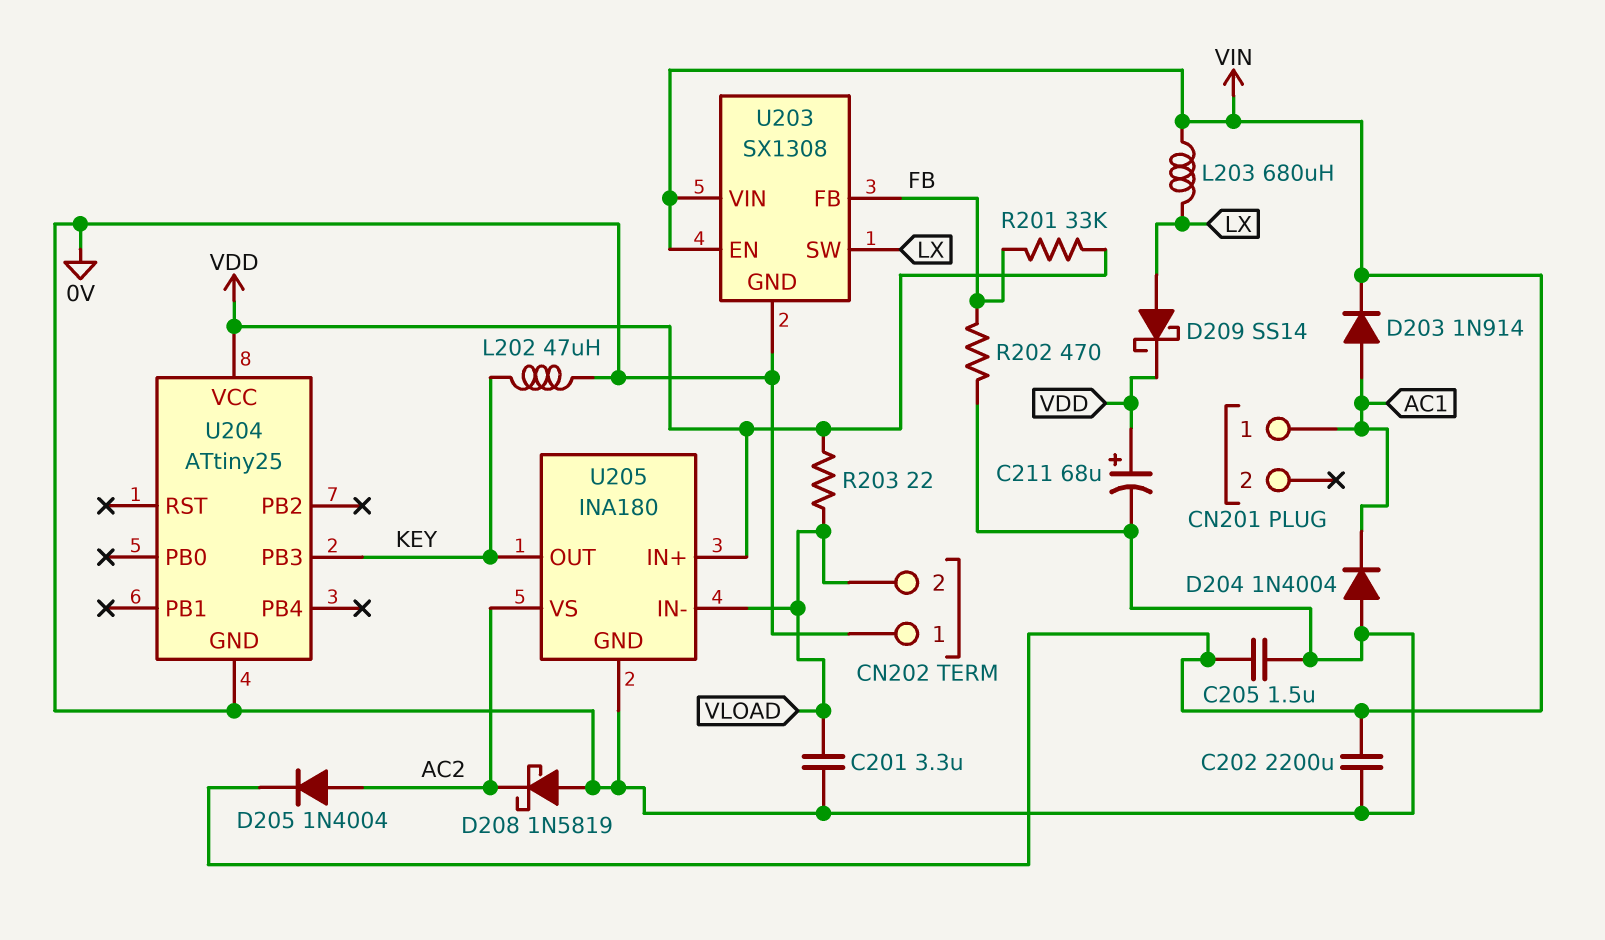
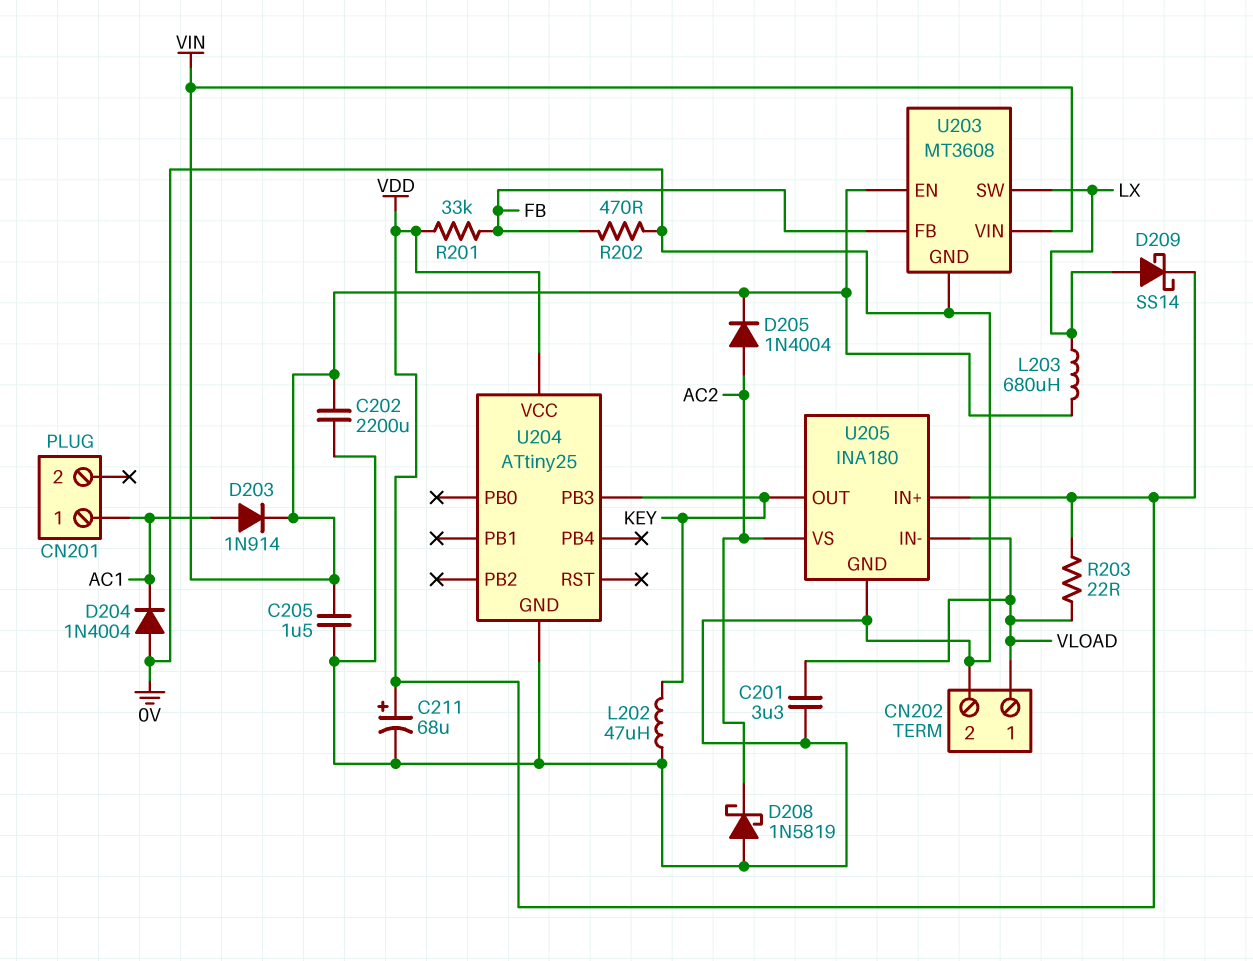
CN202 pin 1: 0V -> VLOAD
CN202 pin 2: VLOAD -> 0V
U203: SX1308 -> MT3608

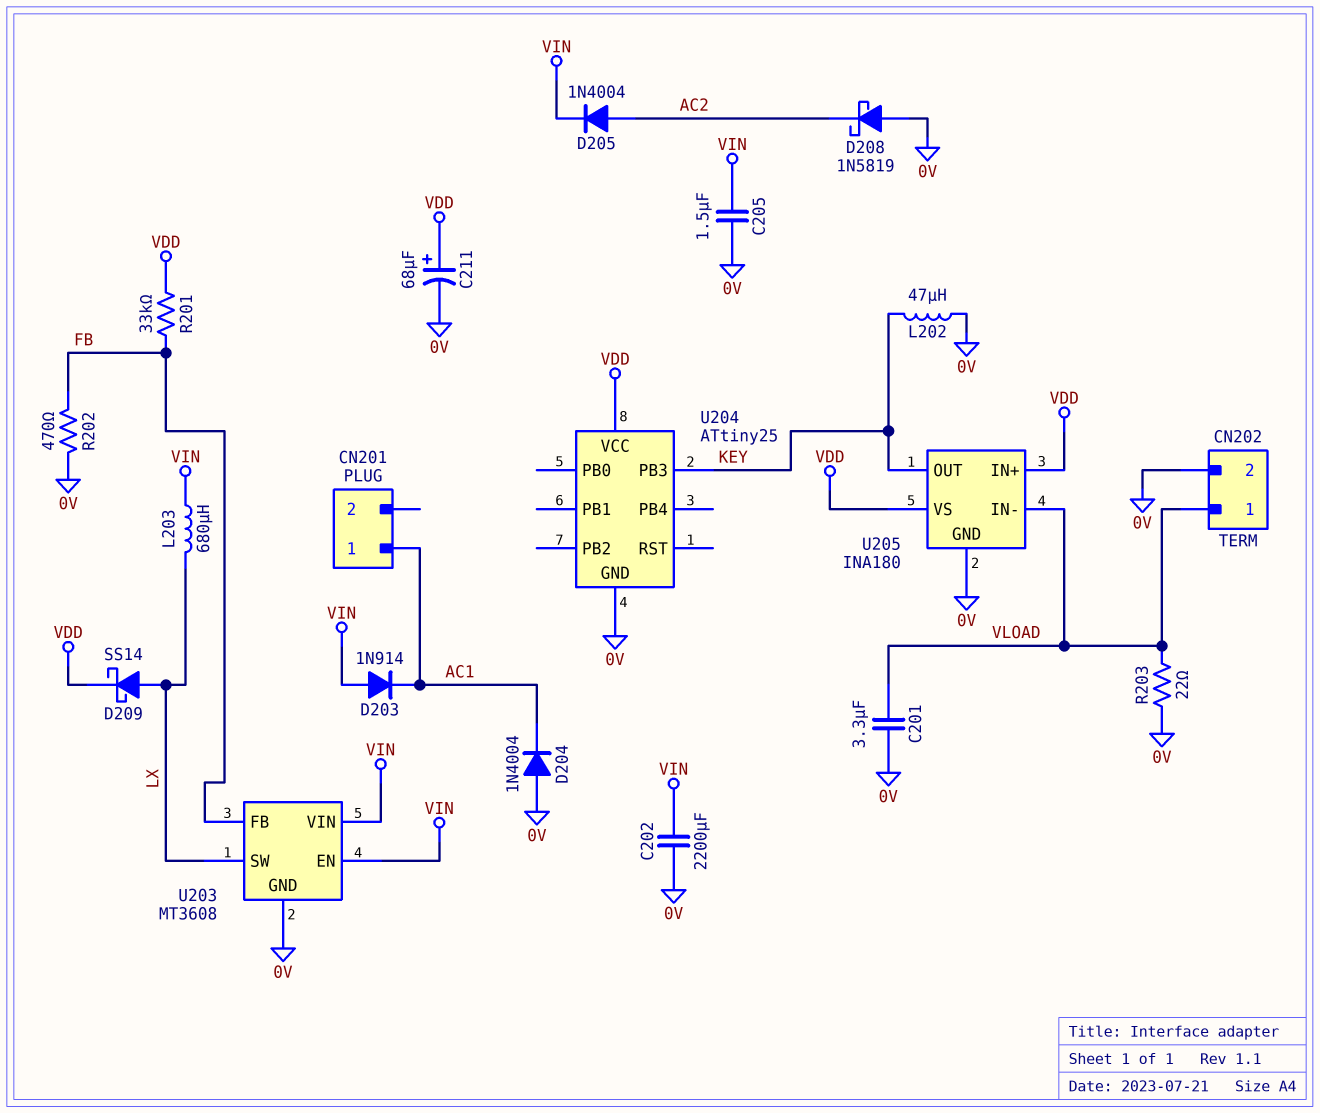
D203: diode 1N914 (A AC1, K VIN) -> diode 1N914 (A VIN, K AC1)
R203: 22 (VDD, VLOAD) -> 22 (0V, VLOAD)
U205 pin VS: AC2 -> VDD

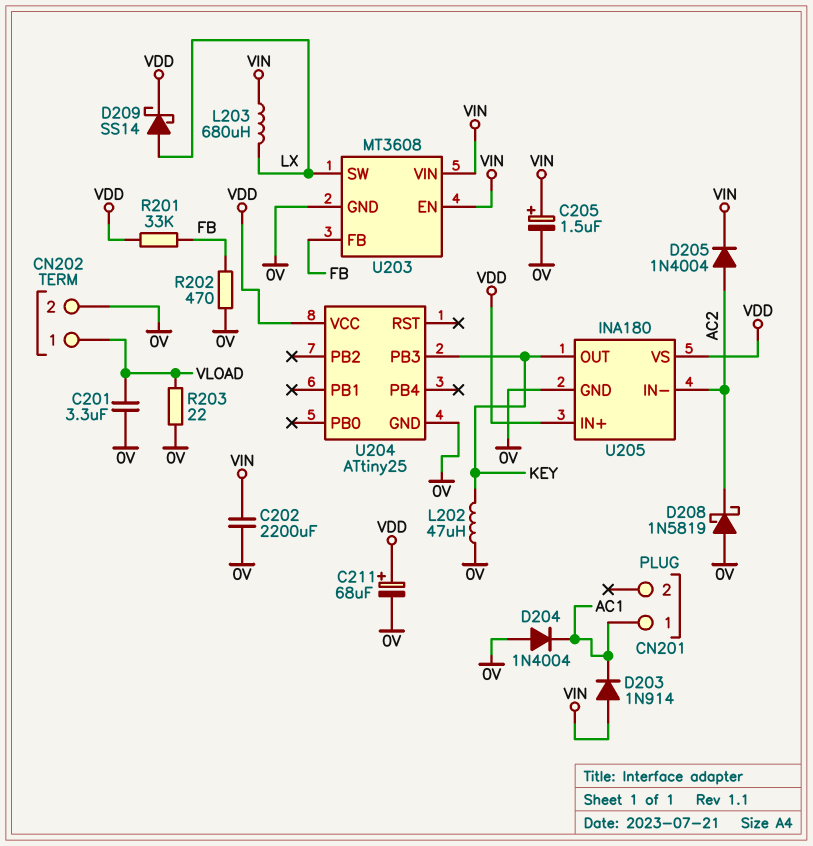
C205: 1.5uF (0V, VIN) -> 1.5uF (plus VIN, minus 0V)
U205 pin IN-: VLOAD -> AC2

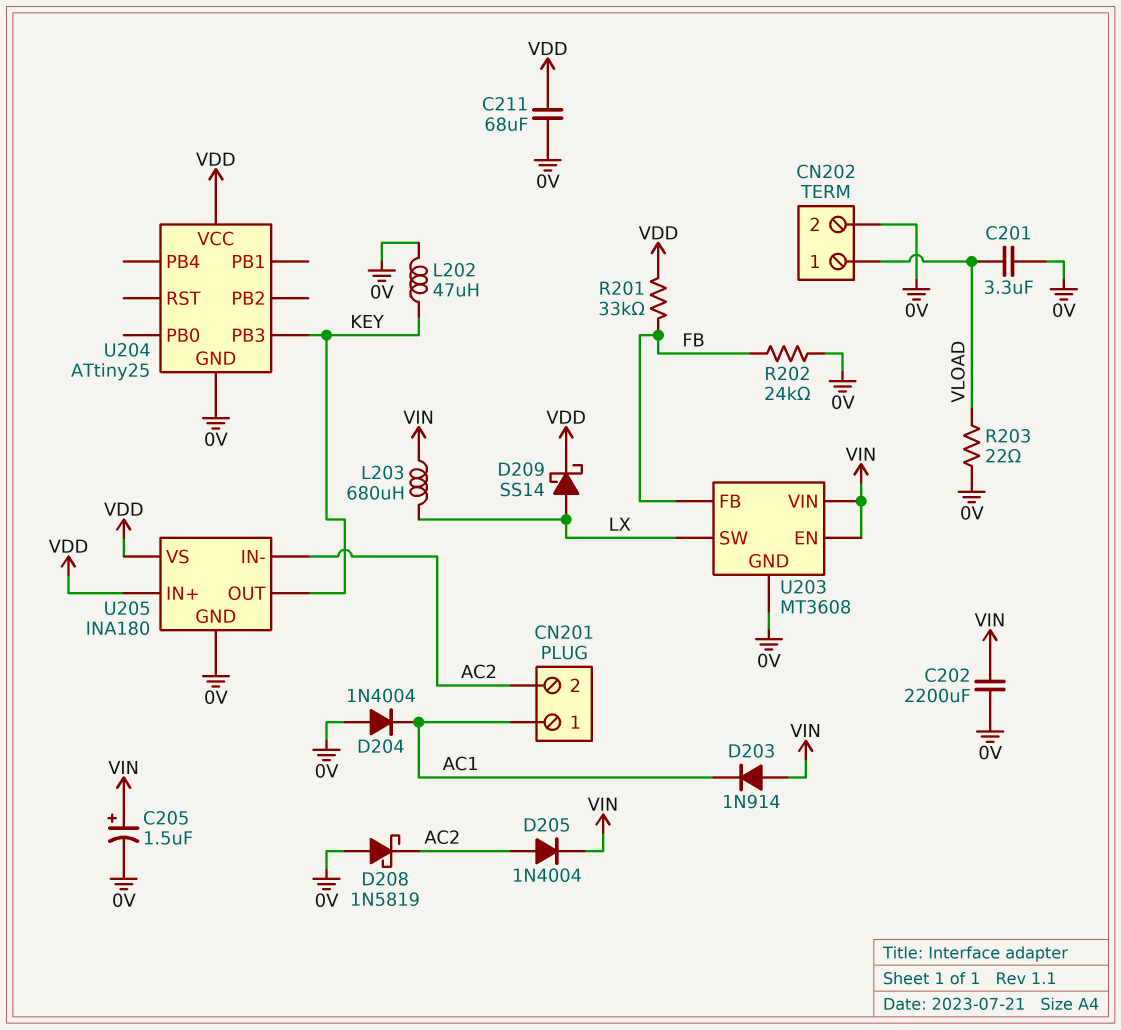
C211: 68uF (plus VDD, minus 0V) -> 68uF (0V, VDD)
CN201 pin 2: none -> AC2
R202: 470 (0V, FB) -> 24k (0V, FB)

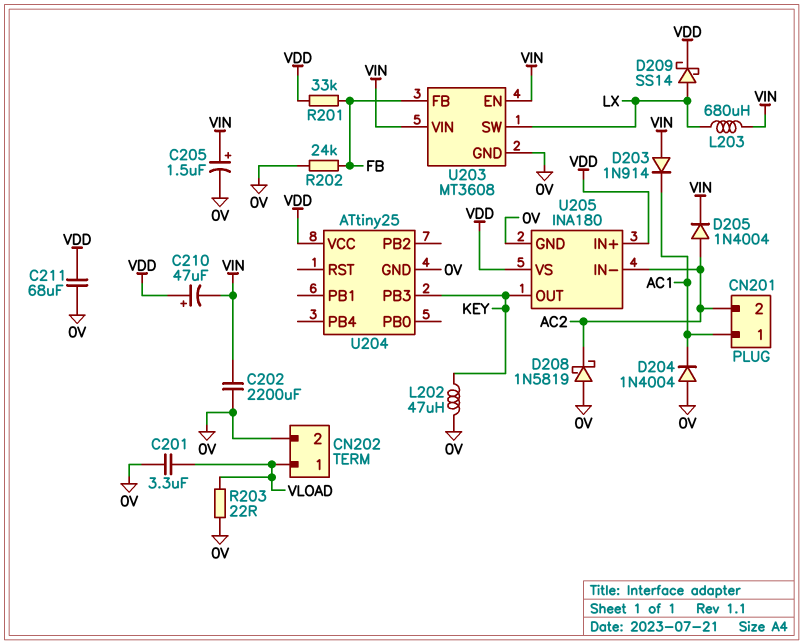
C210: none -> 47uF (plus VDD, minus VIN)

